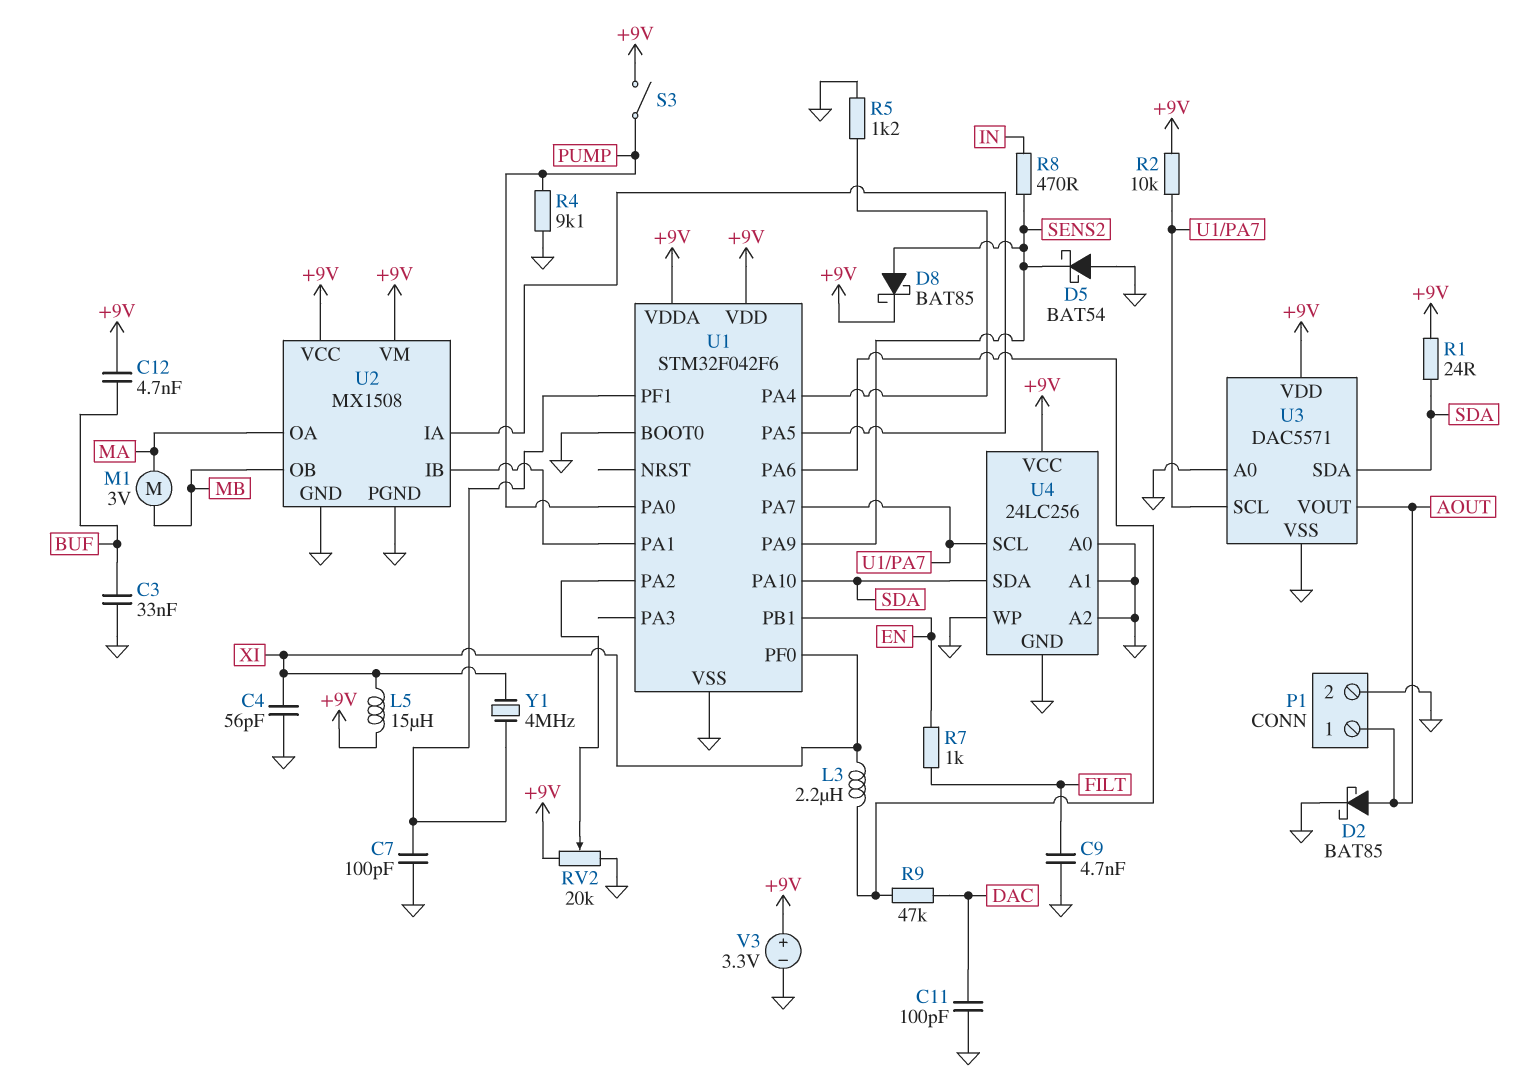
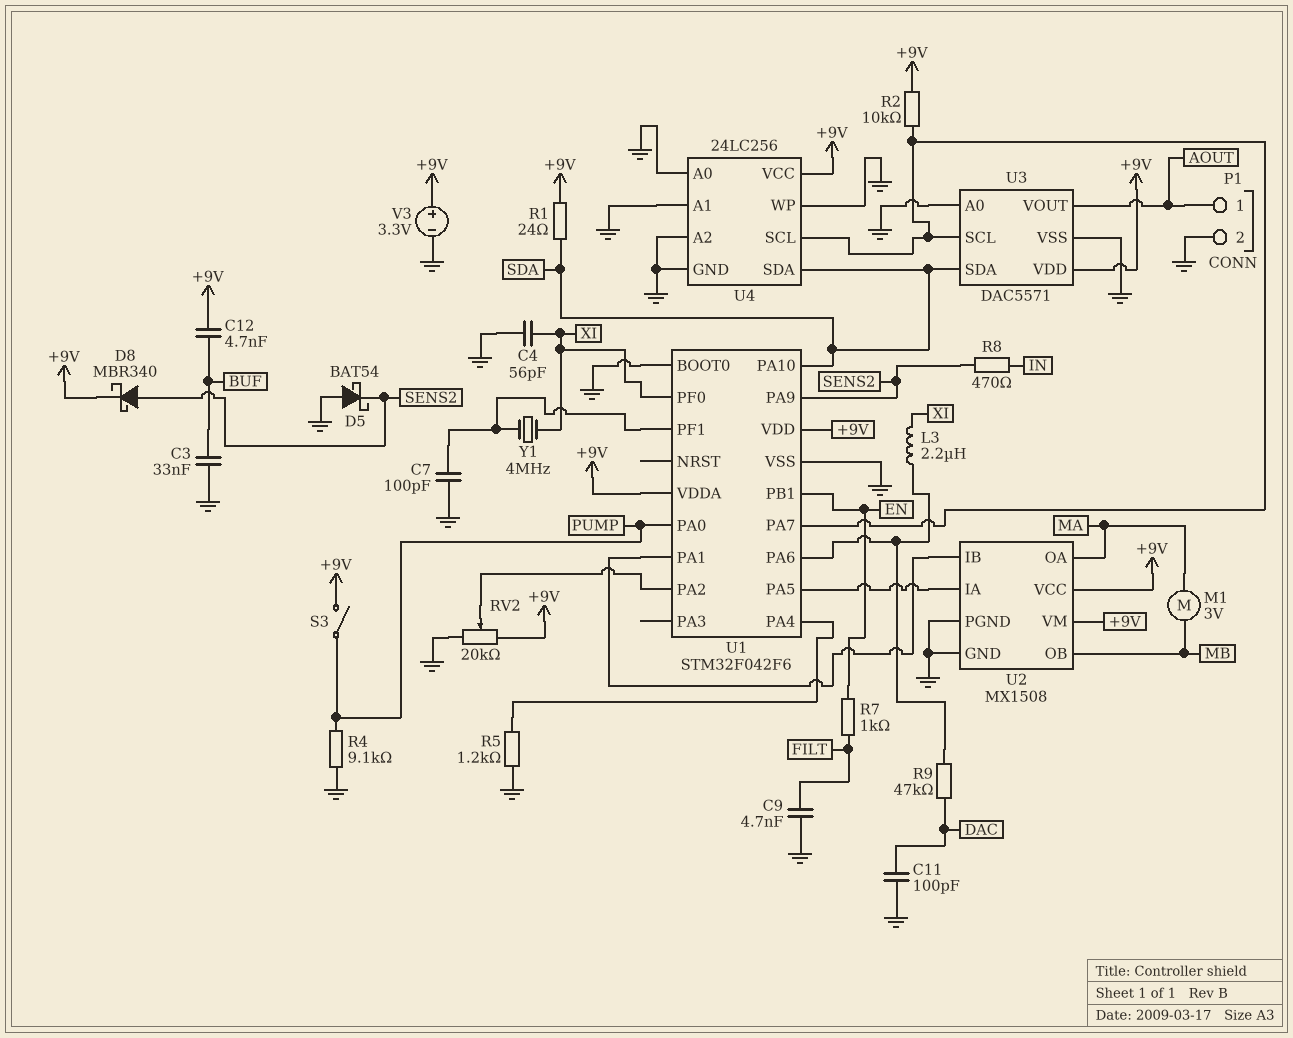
D2: schottky BAT85 (A AOUT, K GND) -> none
D8: schottky BAT85 (A SENS2, K +9V) -> schottky MBR340 (A SENS2, K +9V)
L5: 15uH (+9V, XI) -> none

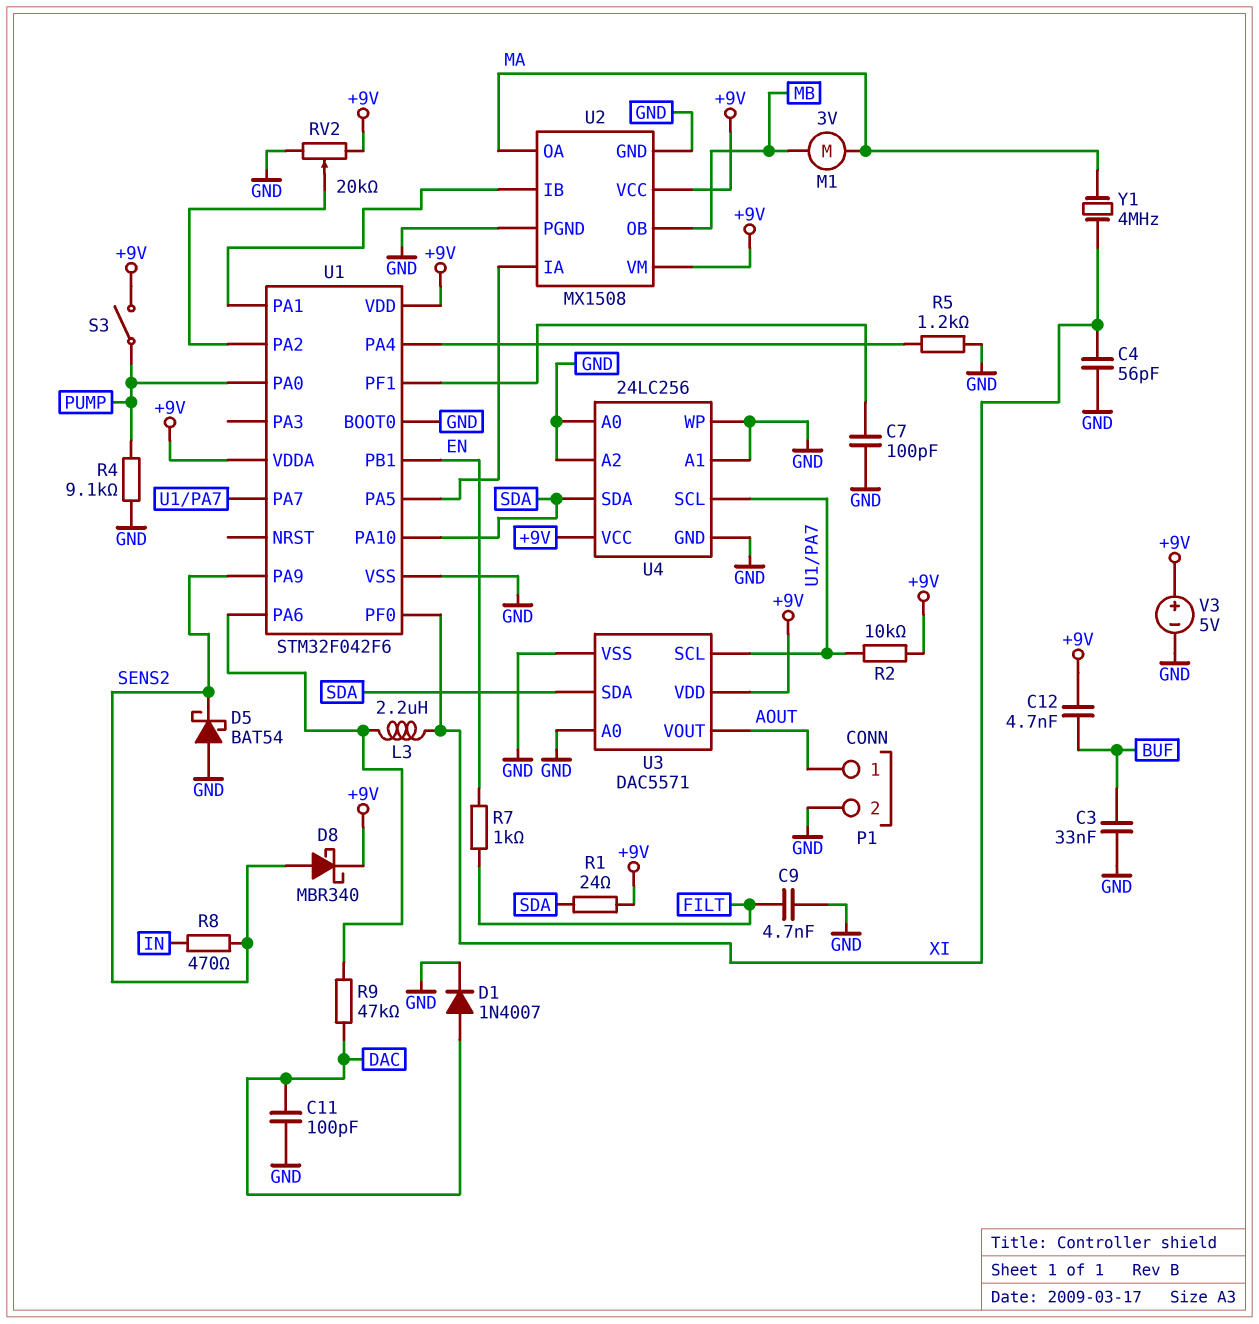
D1: none -> diode 1N4007 (A DAC, K GND)
V3: 3.3V (plus +9V, minus GND) -> 5V (plus +9V, minus GND)
Y1: 4MHz (U1/PF1, XI) -> 4MHz (MA, XI)

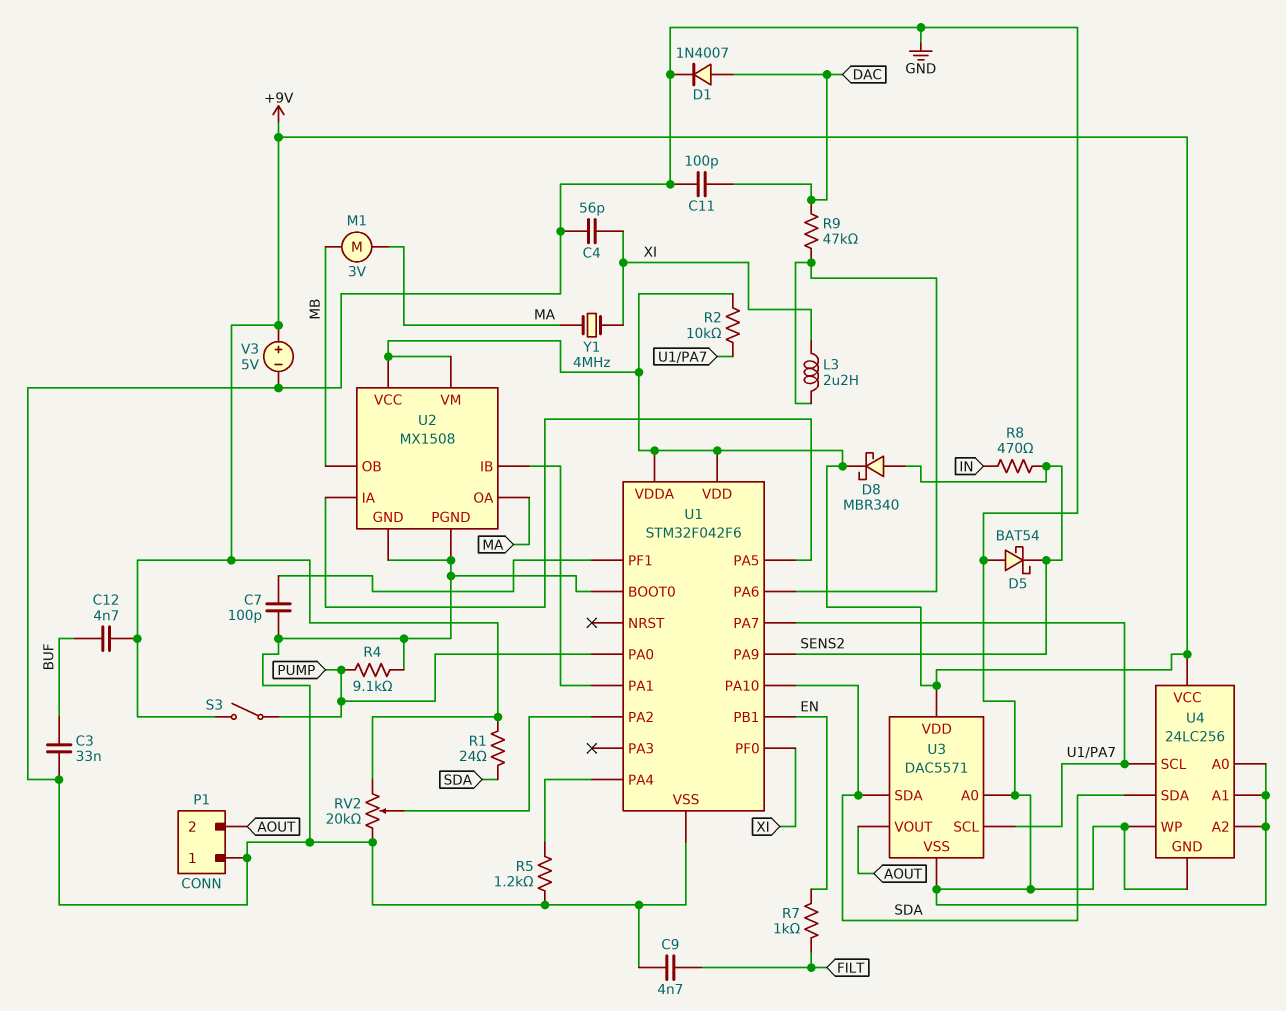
P1 pin 1: AOUT -> GND
P1 pin 2: GND -> AOUT

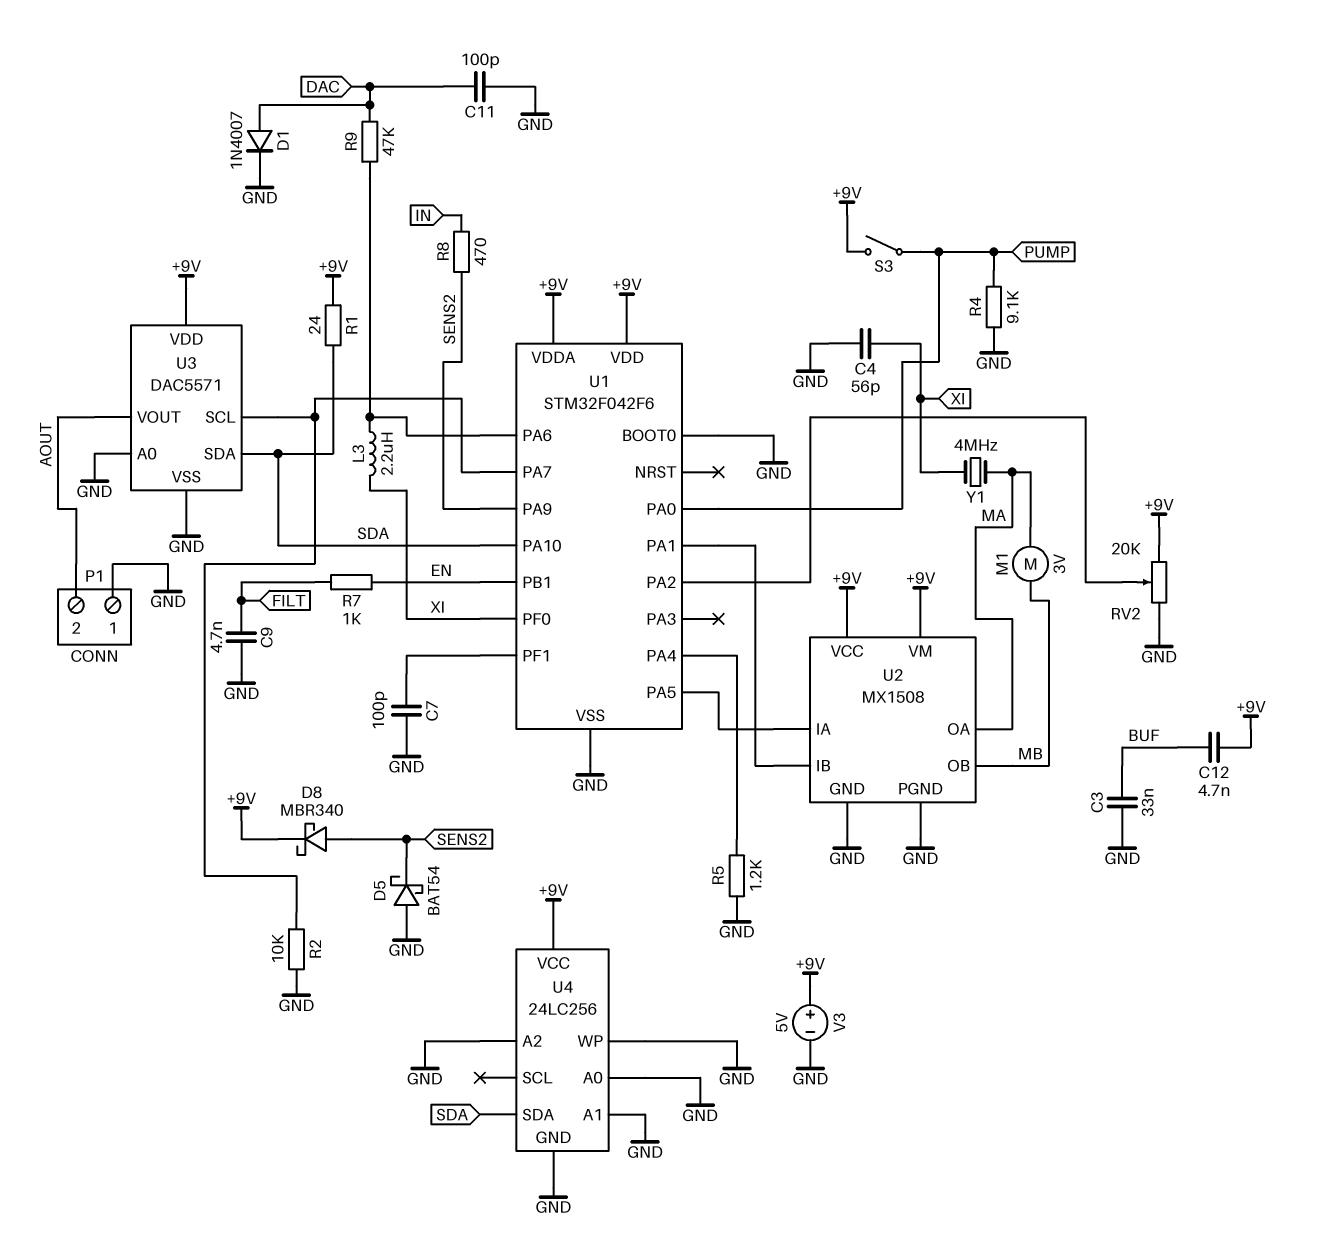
R2: 10k (+9V, U1/PA7) -> 10k (GND, U1/PA7)
U4 pin SCL: U1/PA7 -> none

